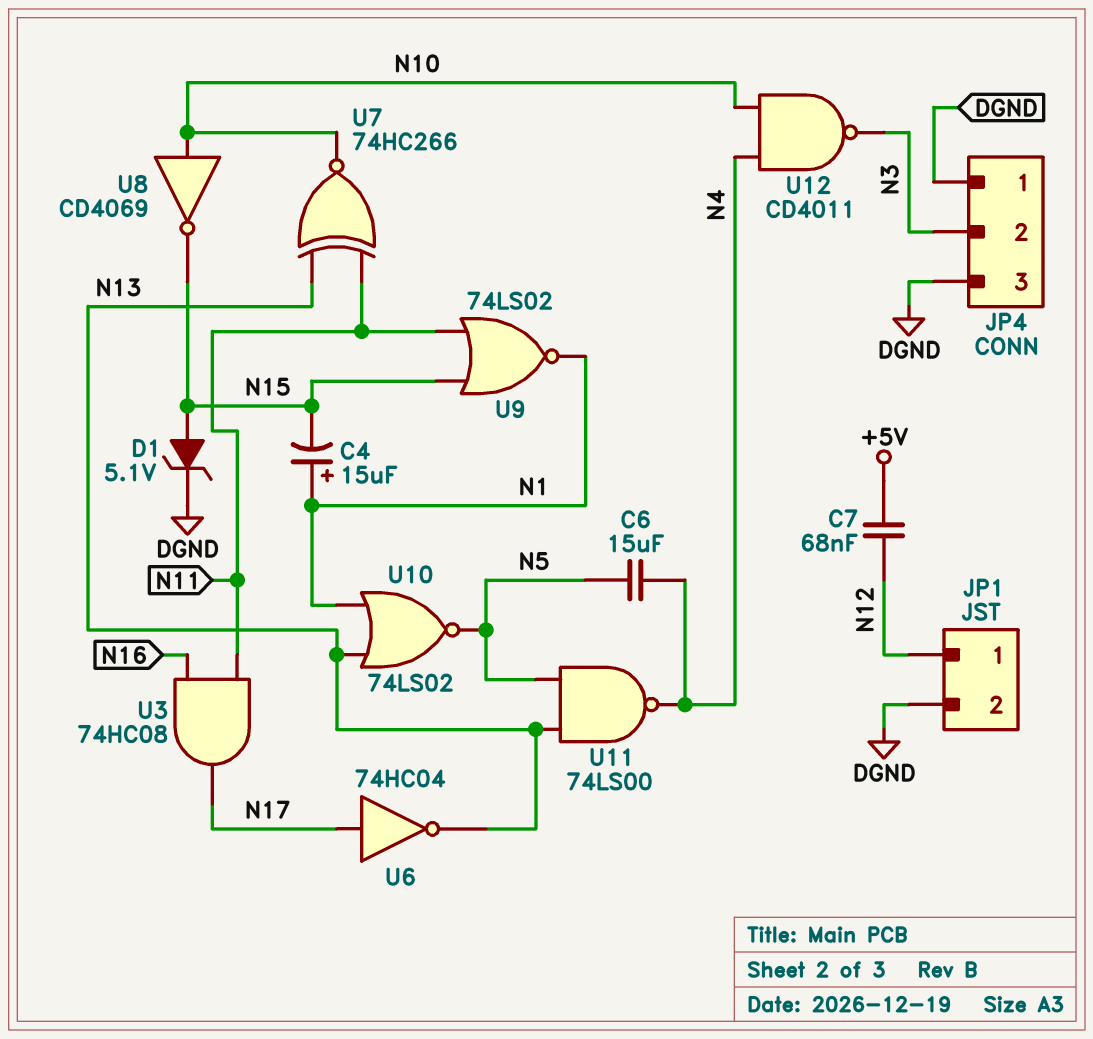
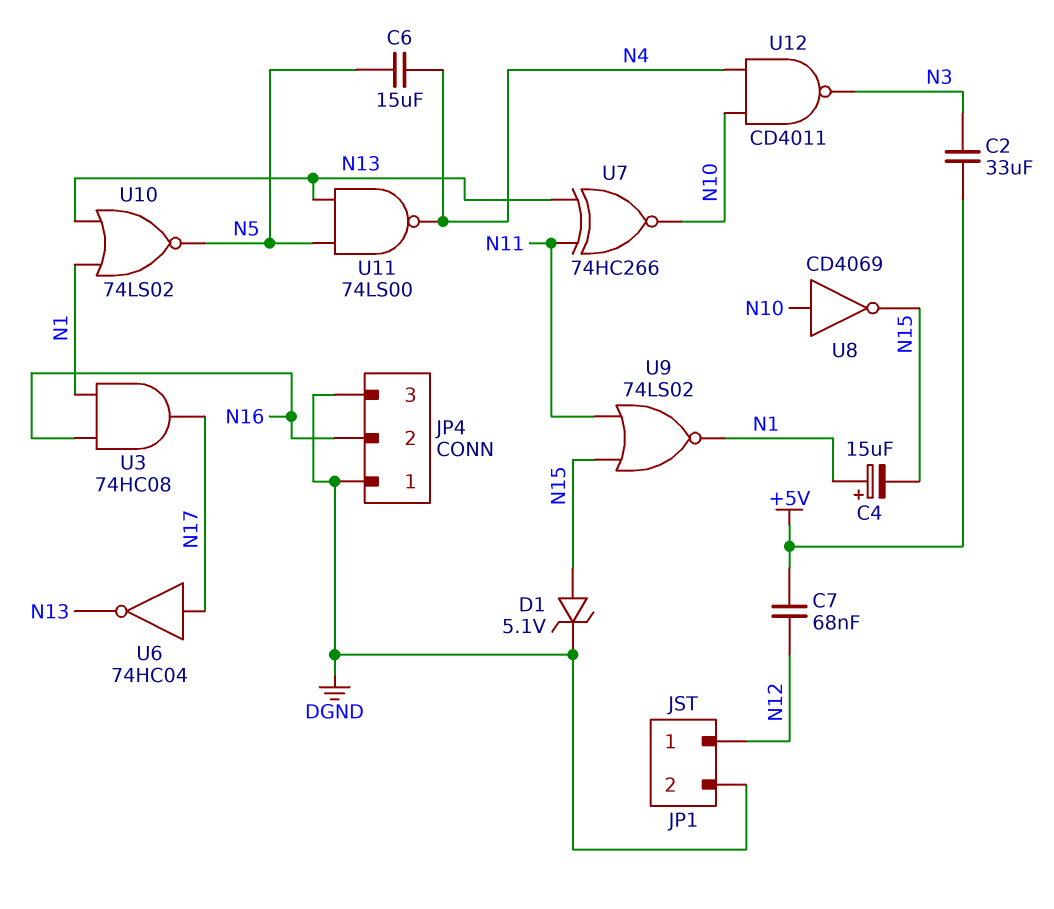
C2: none -> 33uF (+5V, N3)
JP4 pin 2: N3 -> N16
U3: AND 74HC08 (in N11, in N16, out N17) -> AND 74HC08 (in N1, in N16, out N17)

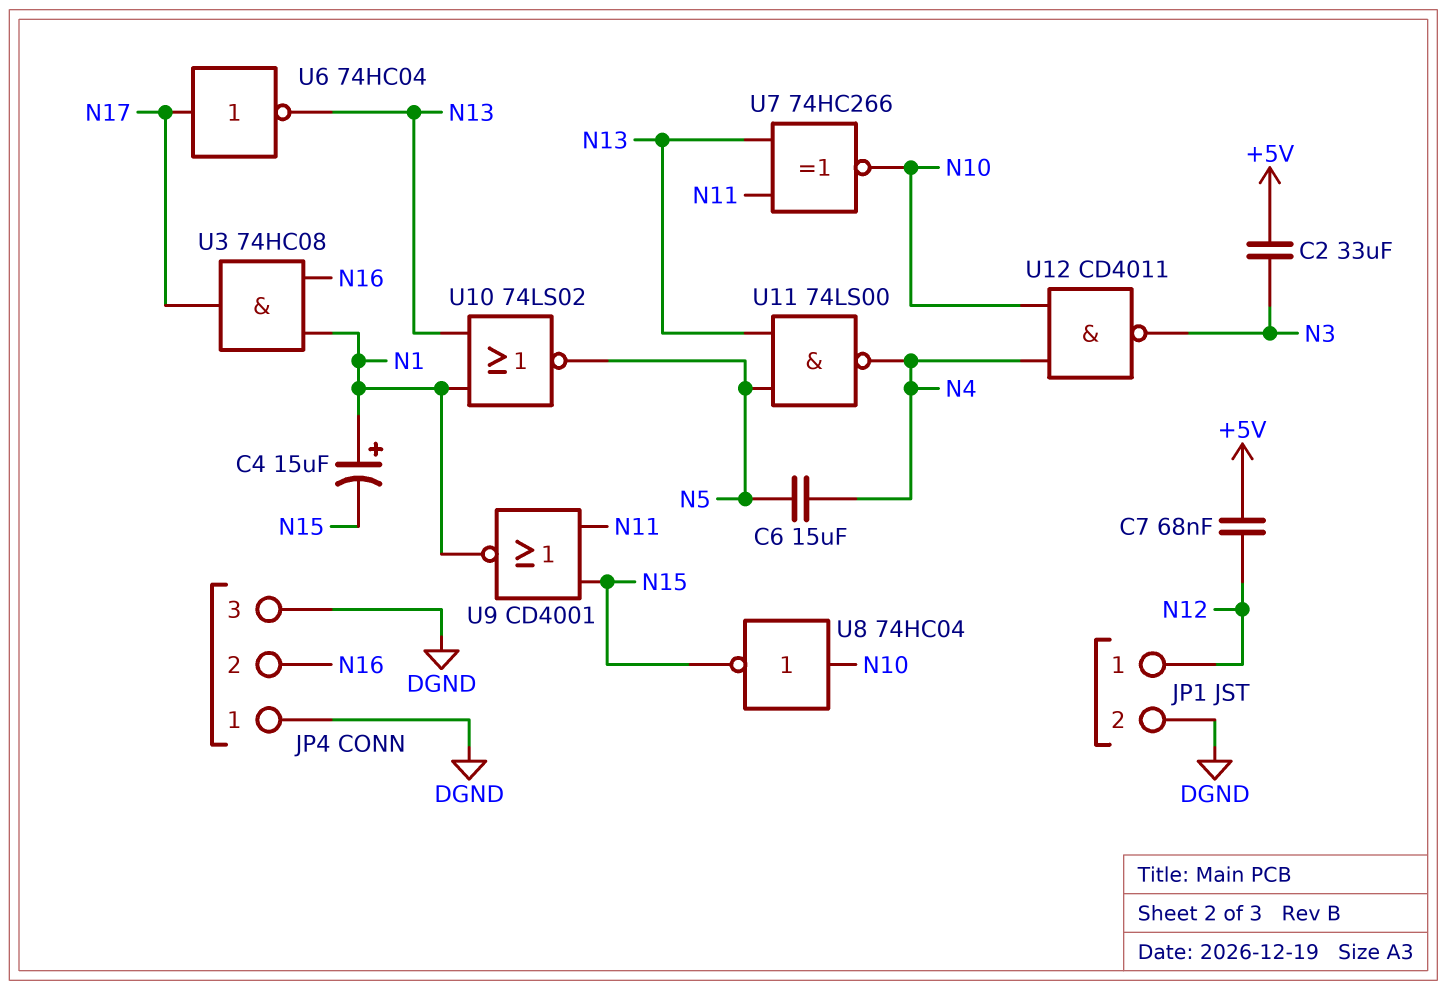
D1: zener 5.1V (A N15, K DGND) -> none
U8: NOT CD4069 (in N10, out N15) -> NOT 74HC04 (in N10, out N15)
U9: NOR 74LS02 (in N11, in N15, out N1) -> NOR CD4001 (in N11, in N15, out N1)

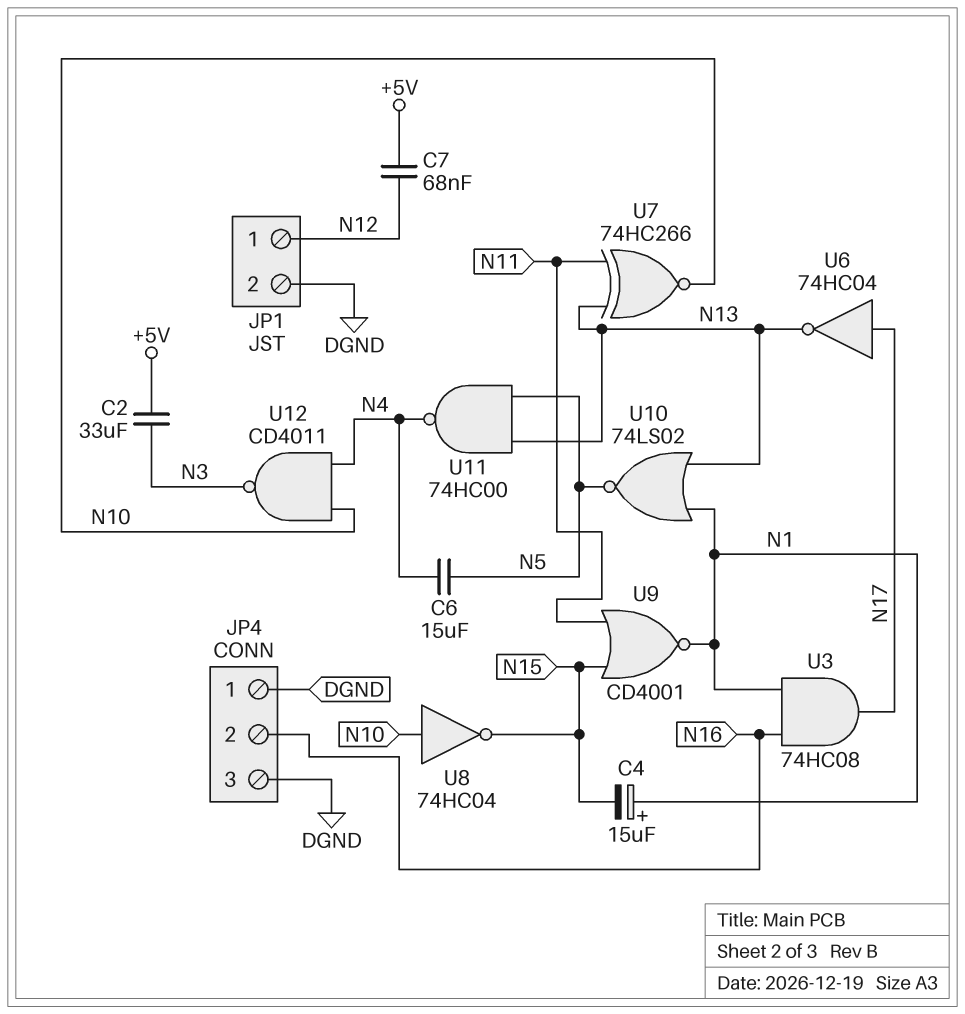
U11: NAND 74LS00 (in N5, in N13, out N4) -> NAND 74HC00 (in N5, in N13, out N4)

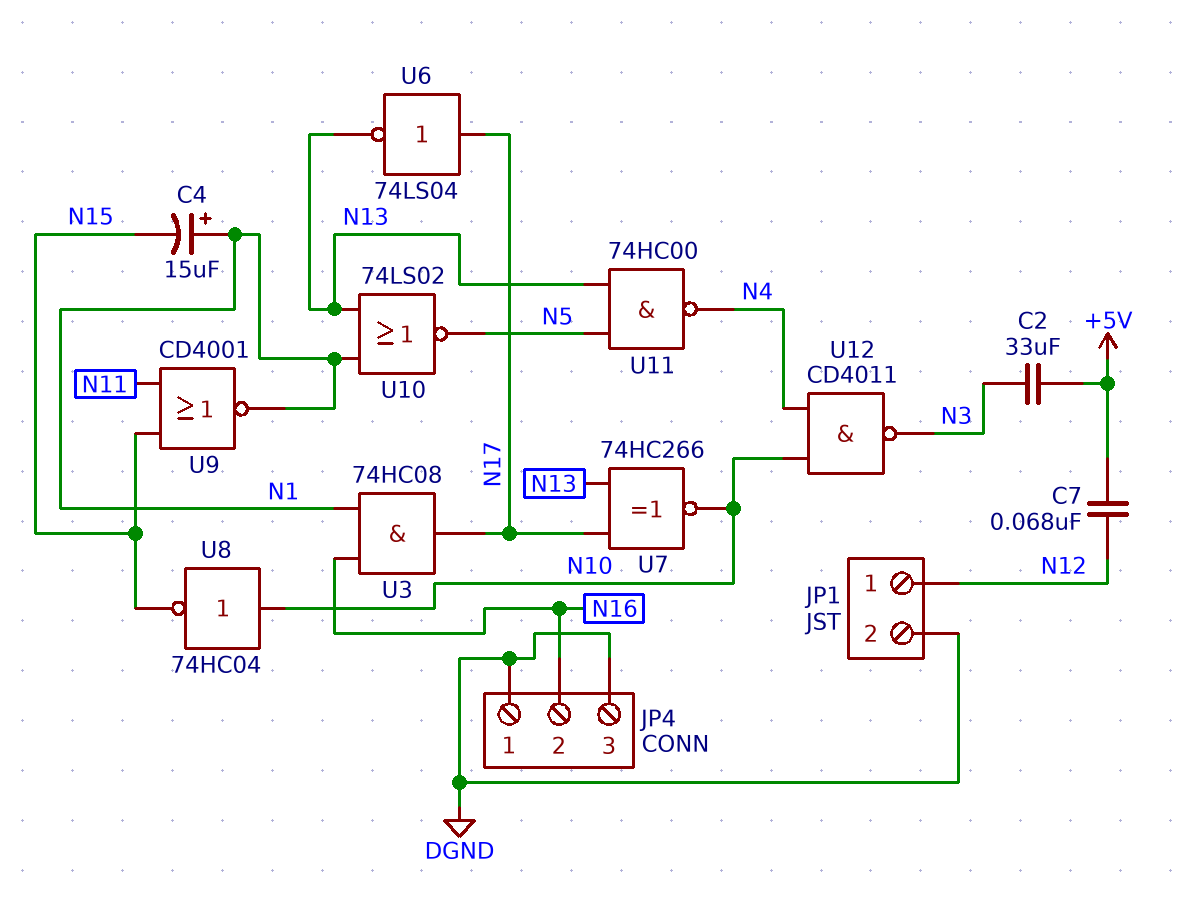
C6: 15uF (N4, N5) -> none
U6: NOT 74HC04 (in N17, out N13) -> NOT 74LS04 (in N17, out N13)
U7: XNOR 74HC266 (in N11, in N13, out N10) -> XNOR 74HC266 (in N13, in N17, out N10)

